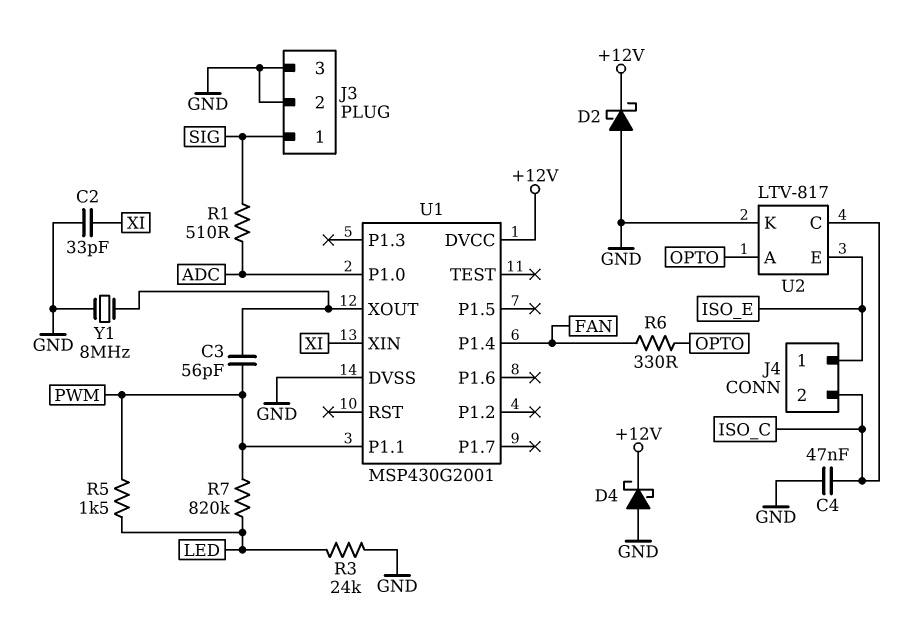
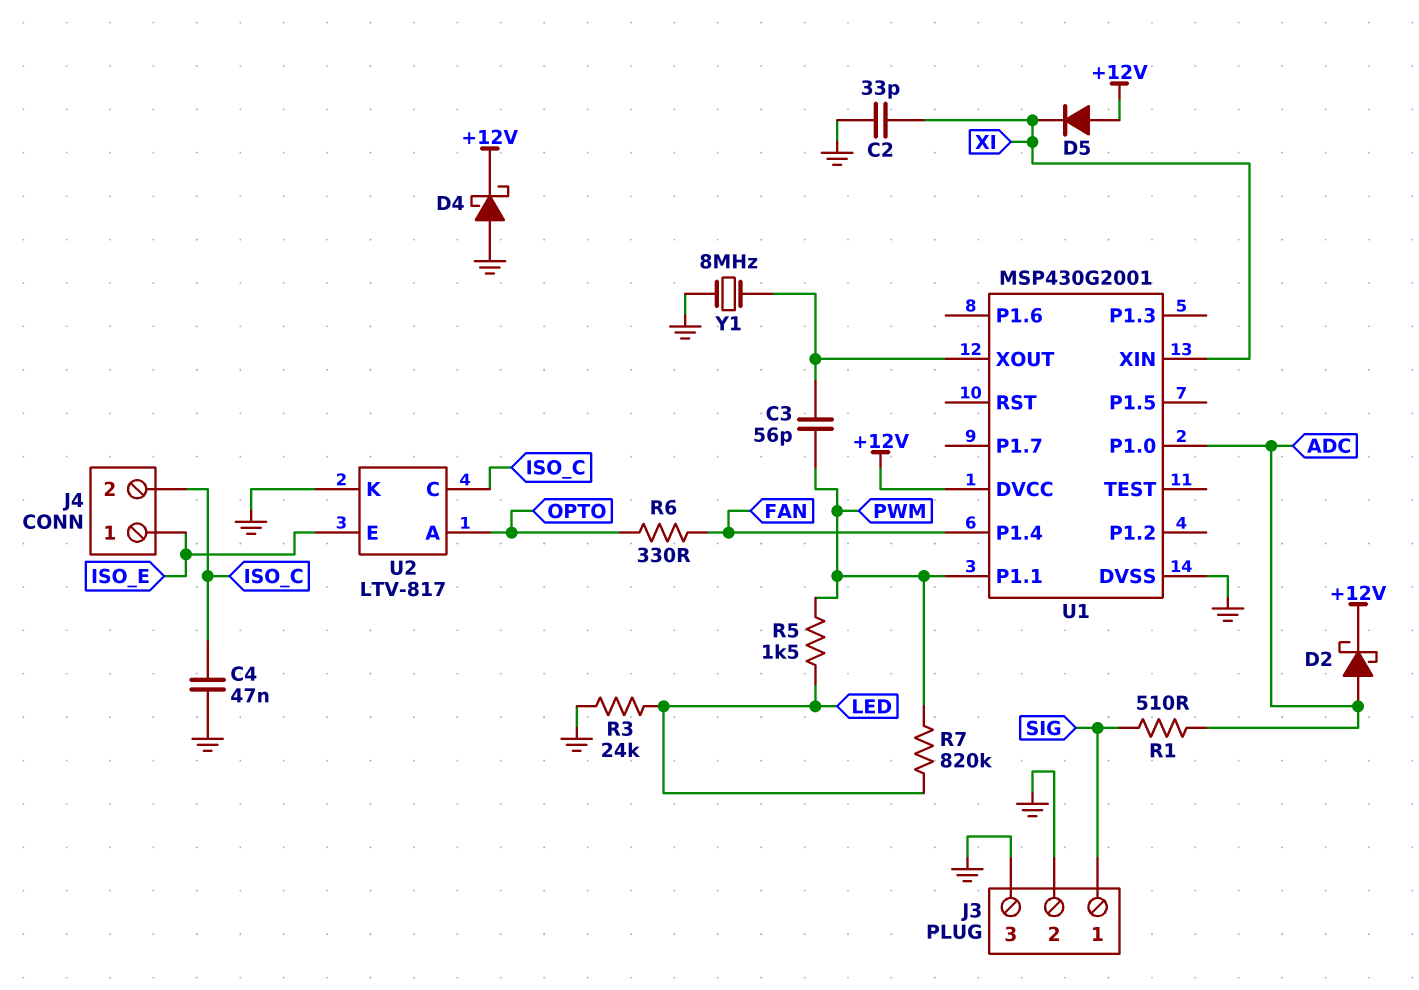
D2: schottky (A GND, K +12V) -> schottky (A ADC, K +12V)
D5: none -> diode (A +12V, K XI)

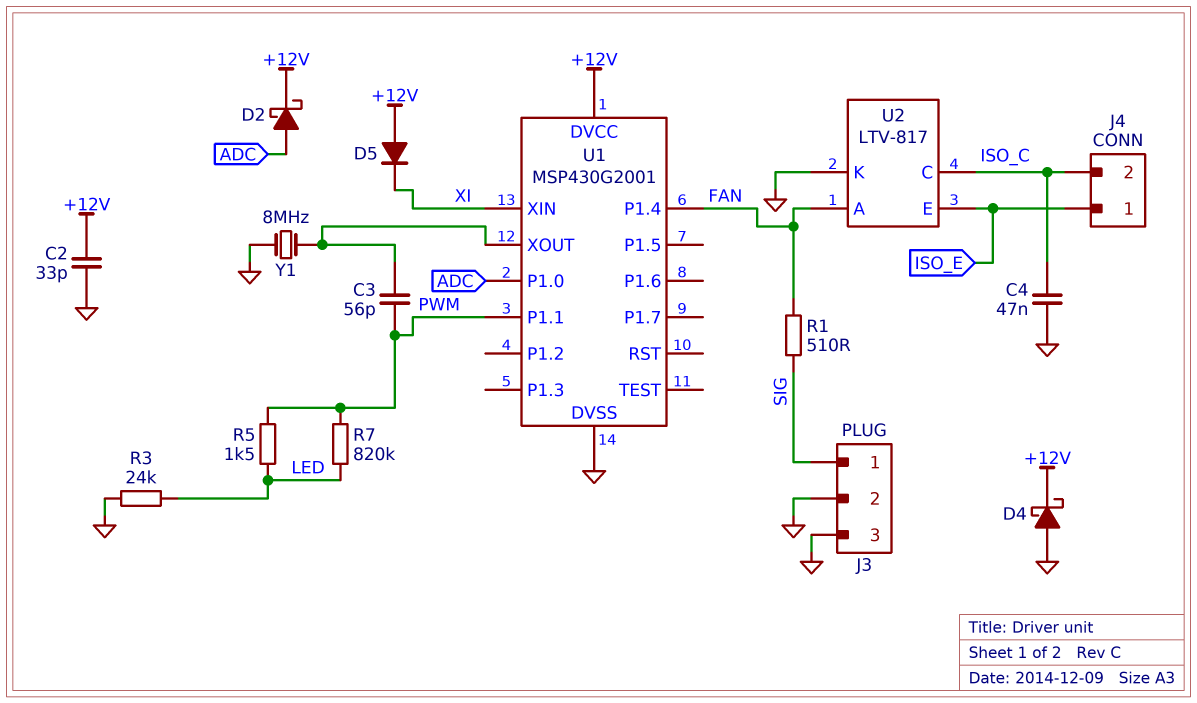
C2: 33pF (GND, XI) -> 33pF (+12V, GND)
R1: 510 (ADC, SIG) -> 510 (FAN, SIG)
R6: 330 (FAN, OPTO) -> none
U2 pin A: OPTO -> FAN

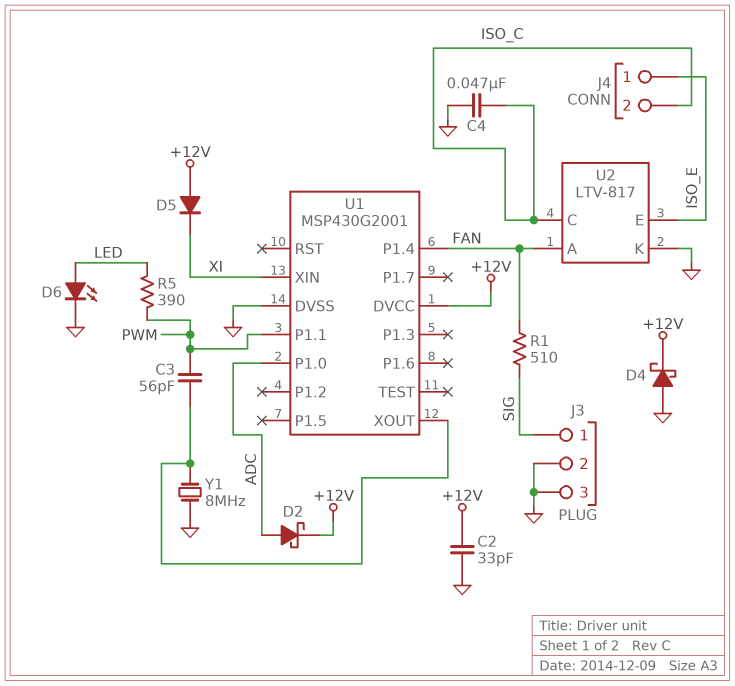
D6: none -> LED (A LED, K GND)
R3: 24k (GND, LED) -> none
R5: 1.5k (LED, PWM) -> 390 (LED, PWM)
R7: 820k (LED, PWM) -> none

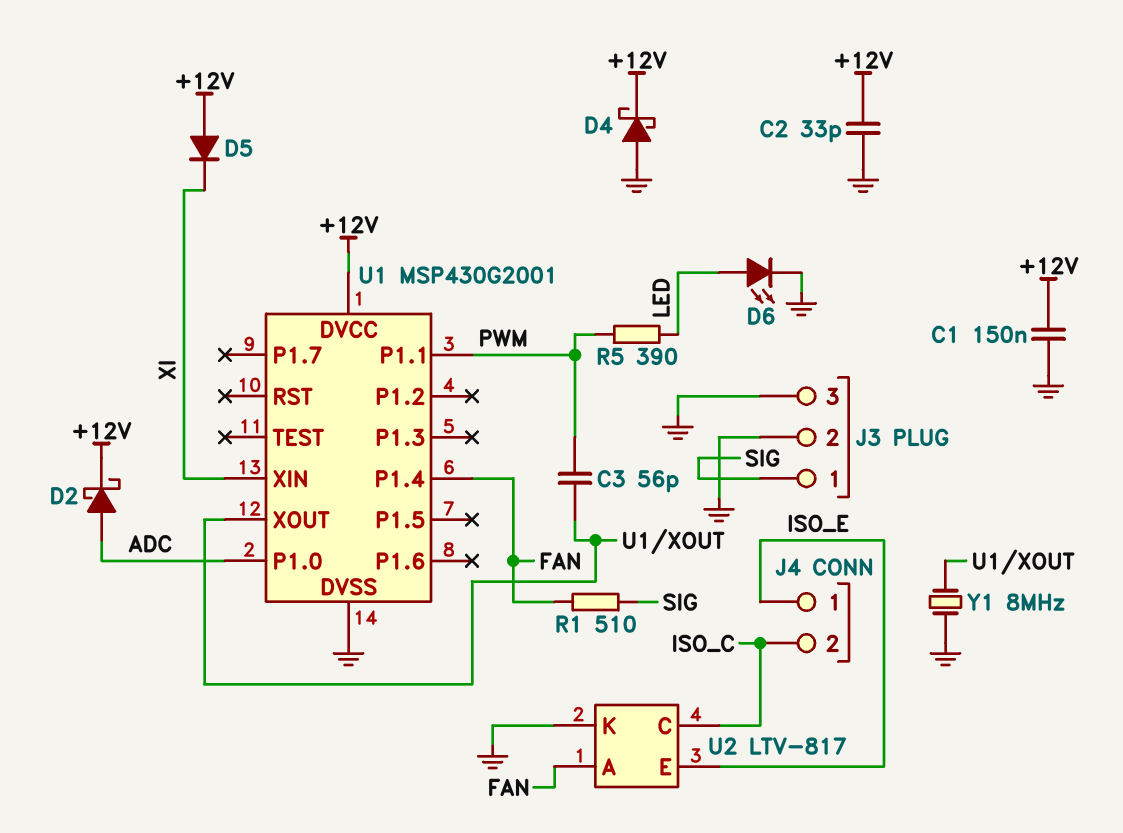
C1: none -> 150nF (+12V, GND)
C4: 47nF (GND, ISO_C) -> none

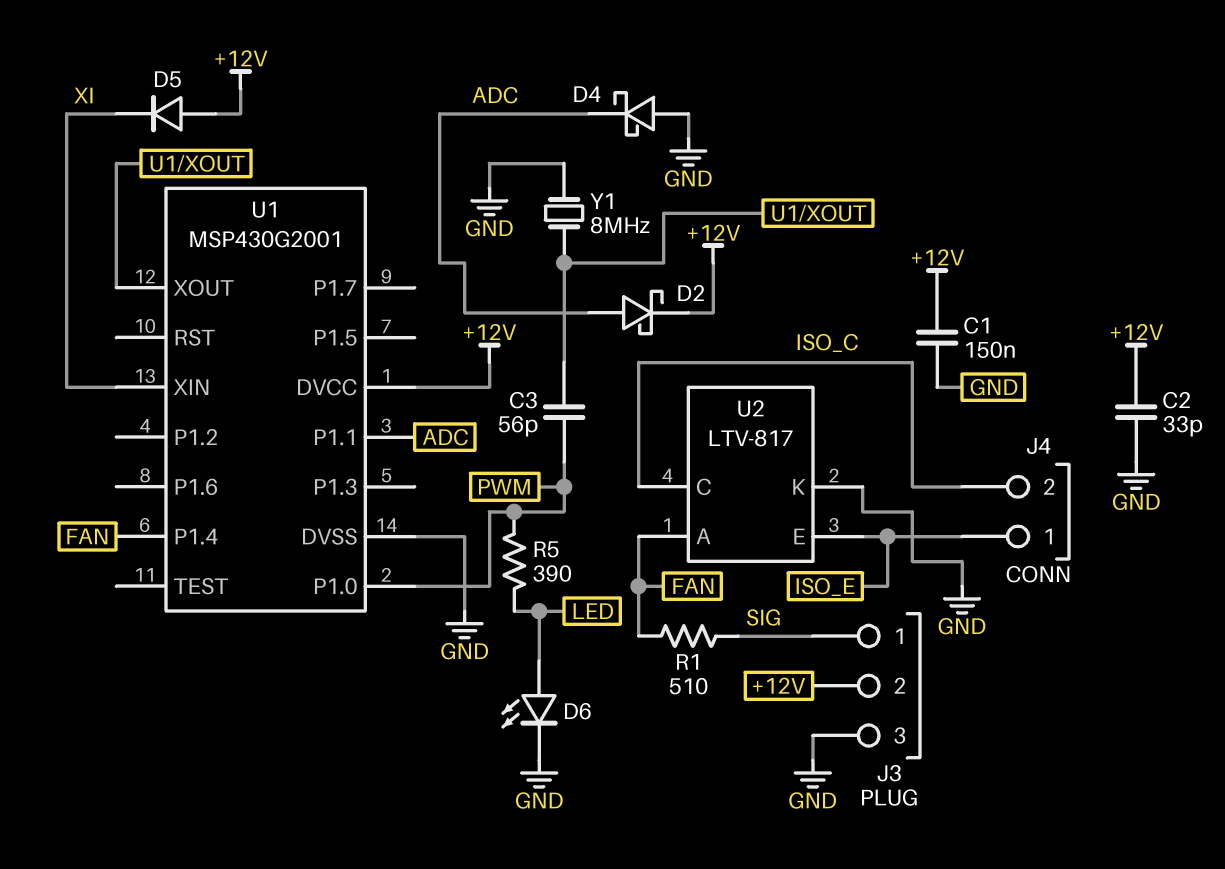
D4: schottky (A GND, K +12V) -> schottky (A GND, K ADC)
J3 pin 2: GND -> +12V
U1 pin P1.0: ADC -> PWM
U1 pin P1.1: PWM -> ADC

